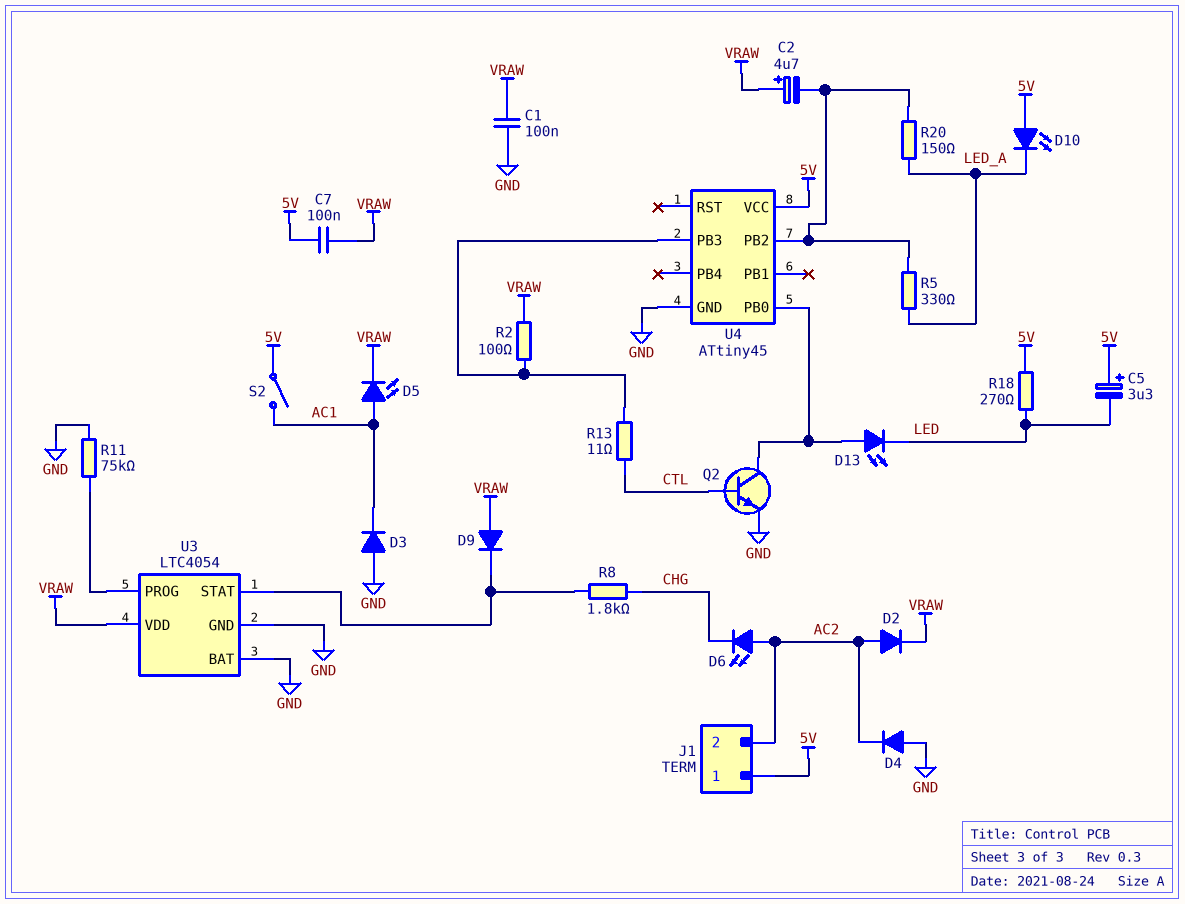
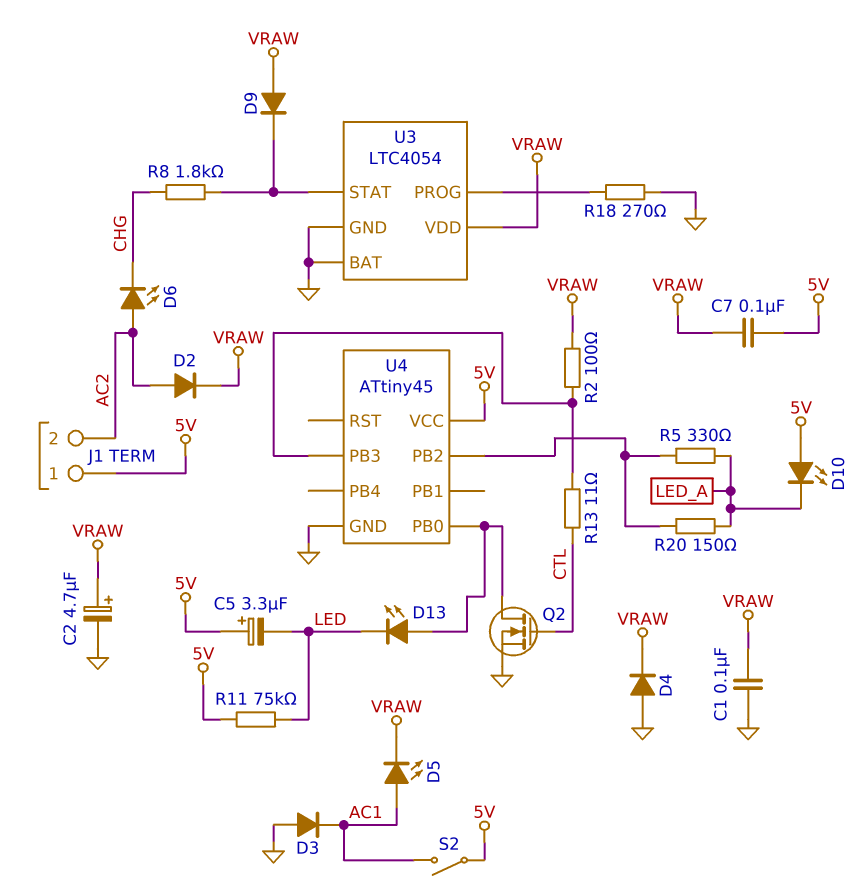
C2: 4.7uF (plus VRAW, minus U4/PB2) -> 4.7uF (plus VRAW, minus GND)
D4: diode (A GND, K AC2) -> diode (A GND, K VRAW)
Q2: NPN (B CTL, C U4/PB0, E GND) -> NMOS (G CTL, D U4/PB0, S GND)
R11: 75k (GND, U3/PROG) -> 75k (5V, LED)
R18: 270 (5V, LED) -> 270 (GND, U3/PROG)

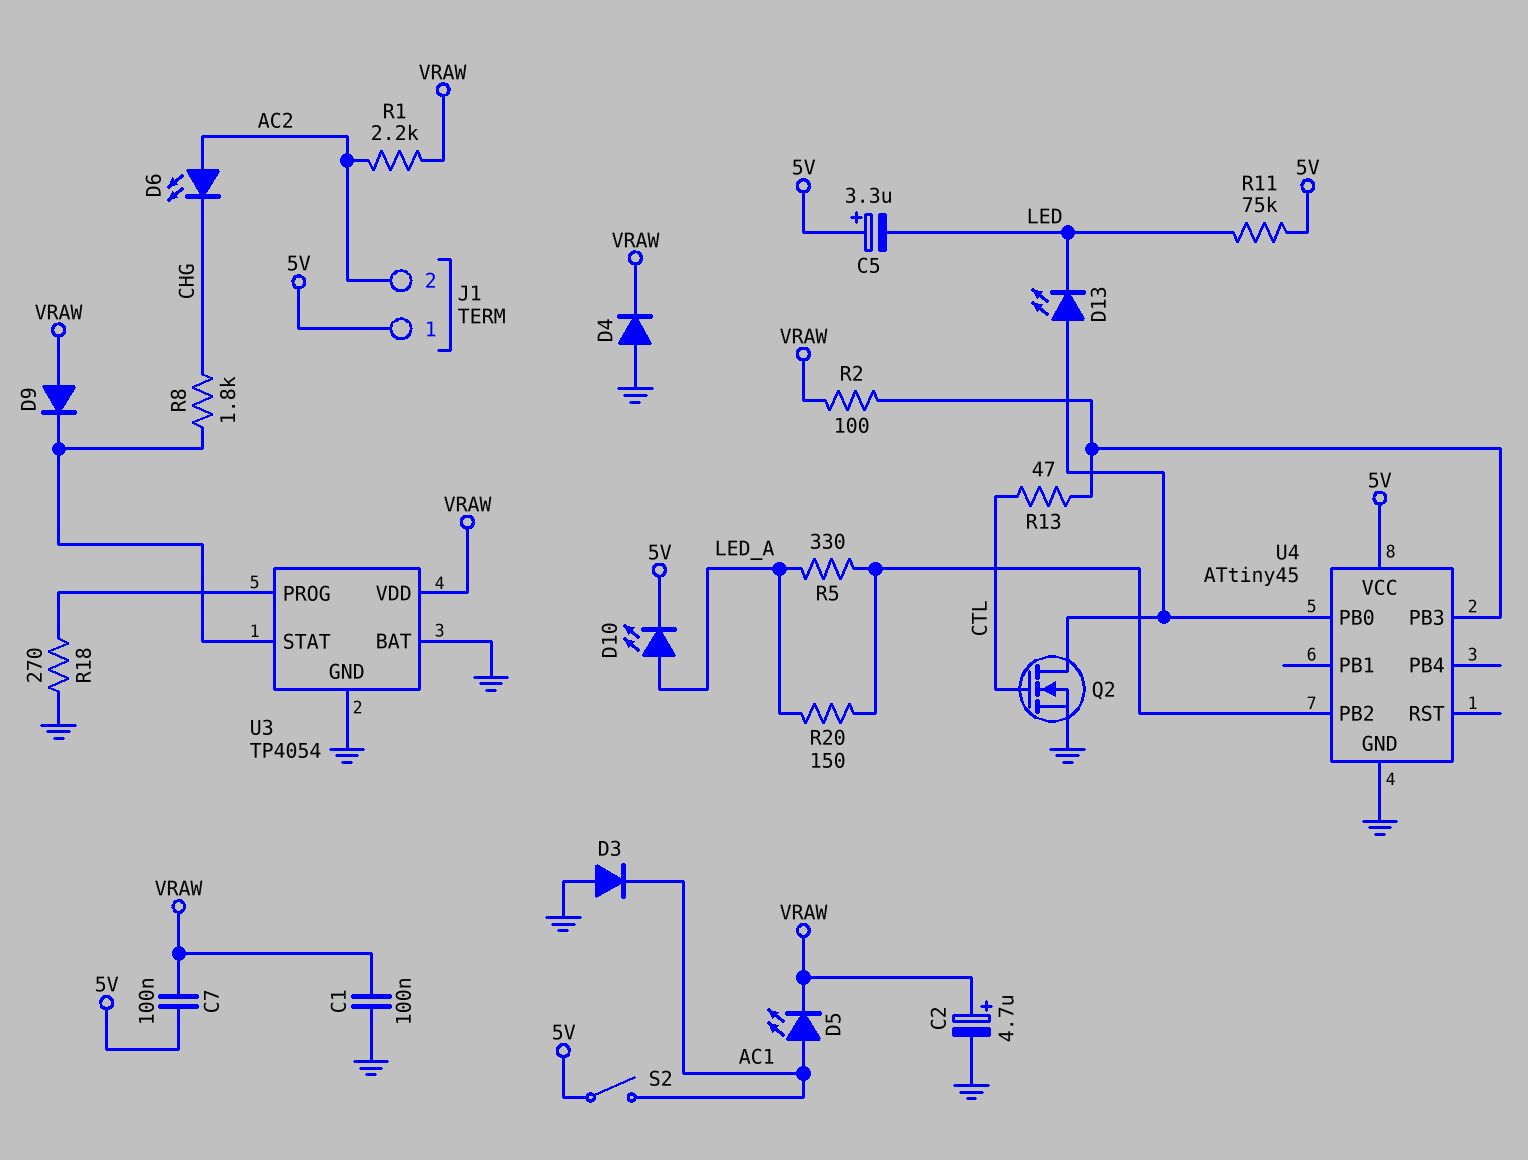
D2: diode (A AC2, K VRAW) -> none
D10: LED (A 5V, K LED_A) -> LED (A LED_A, K 5V)
R1: none -> 2.2k (AC2, VRAW)
R13: 11 (CTL, U4/PB3) -> 47 (CTL, U4/PB3)
U3: LTC4054 -> TP4054

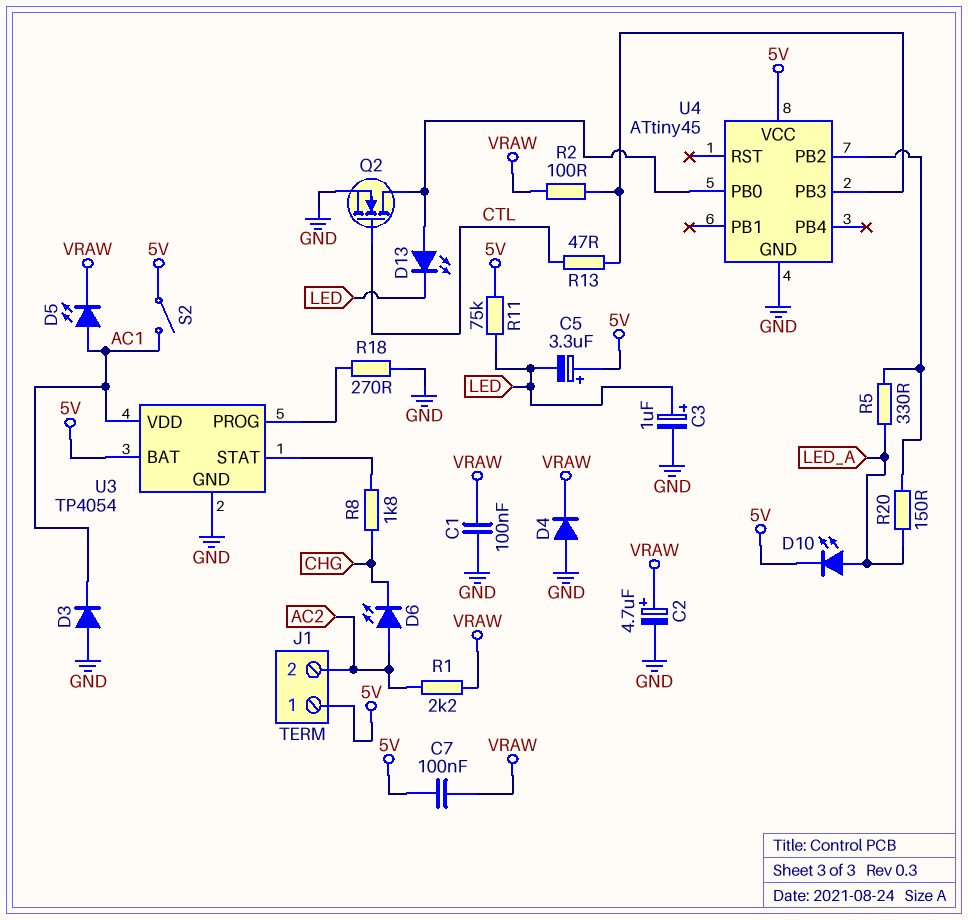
C3: none -> 1uF (plus LED, minus GND)
D9: diode (A VRAW, K U3/STAT) -> none
U3 pin BAT: GND -> 5V
U3 pin VDD: VRAW -> AC1

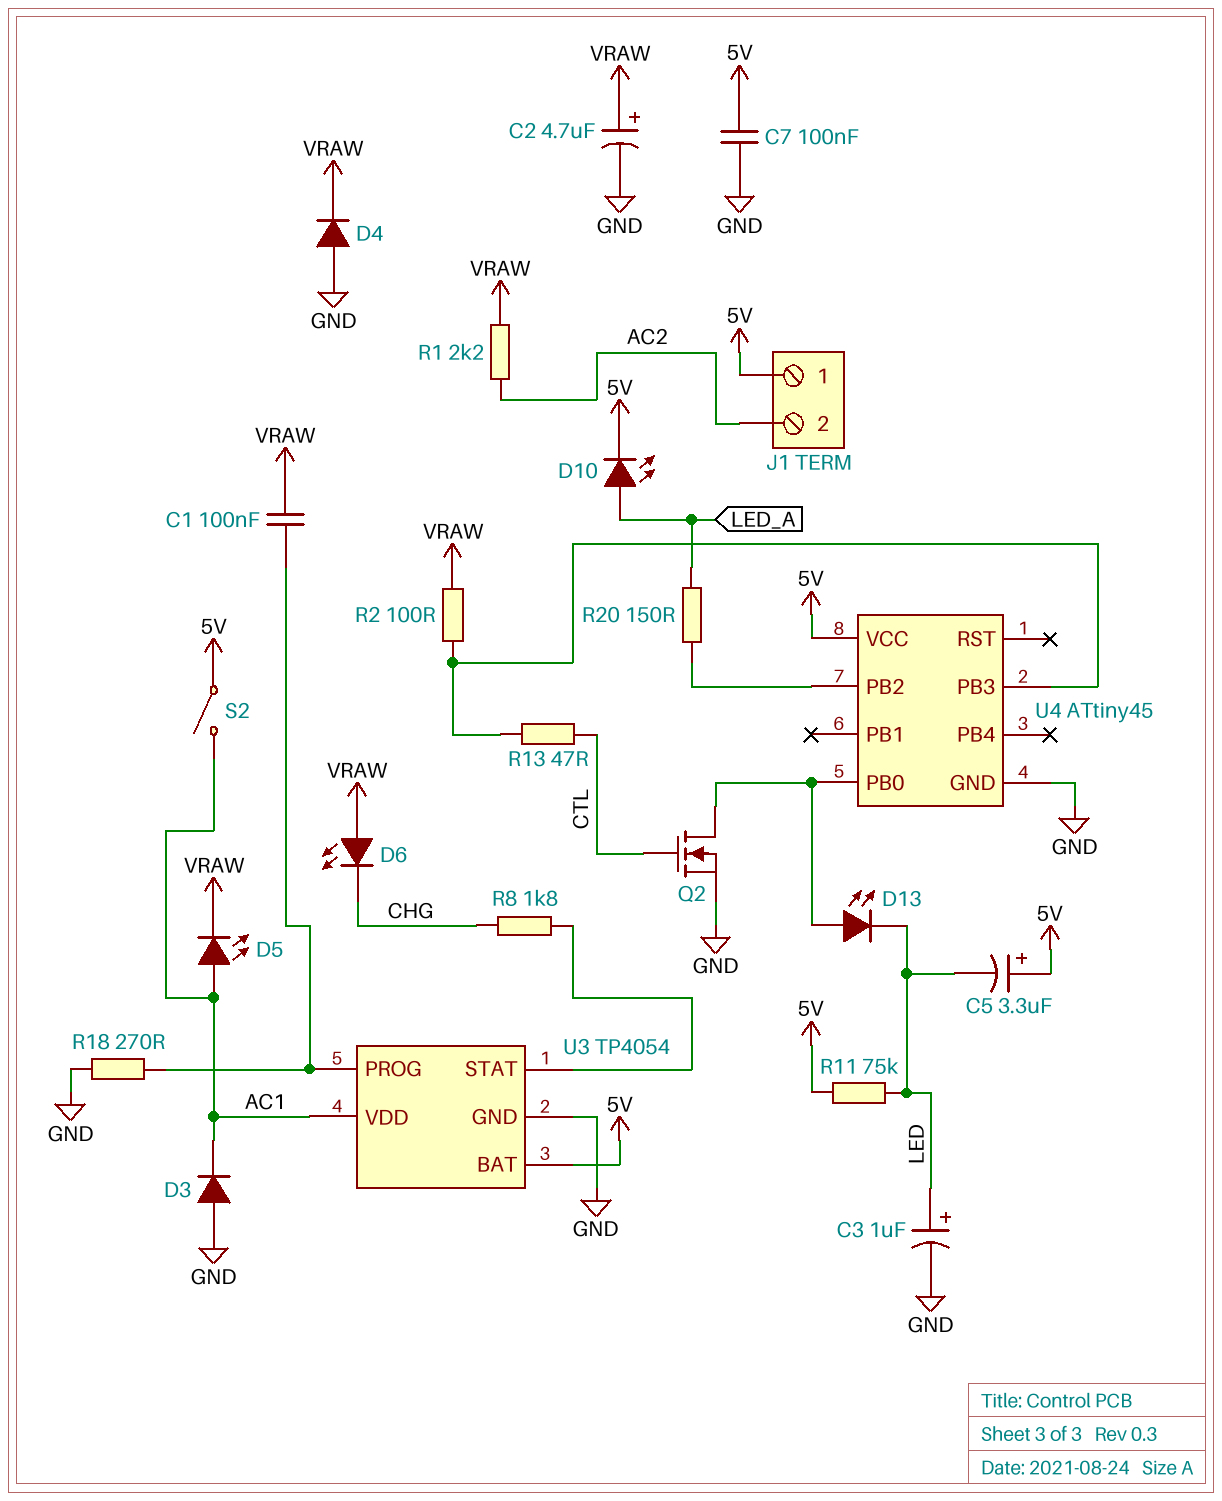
C1: 100nF (GND, VRAW) -> 100nF (U3/PROG, VRAW)
C7: 100nF (5V, VRAW) -> 100nF (5V, GND)
D6: LED (A AC2, K CHG) -> LED (A VRAW, K CHG)
R5: 330 (LED_A, U4/PB2) -> none

